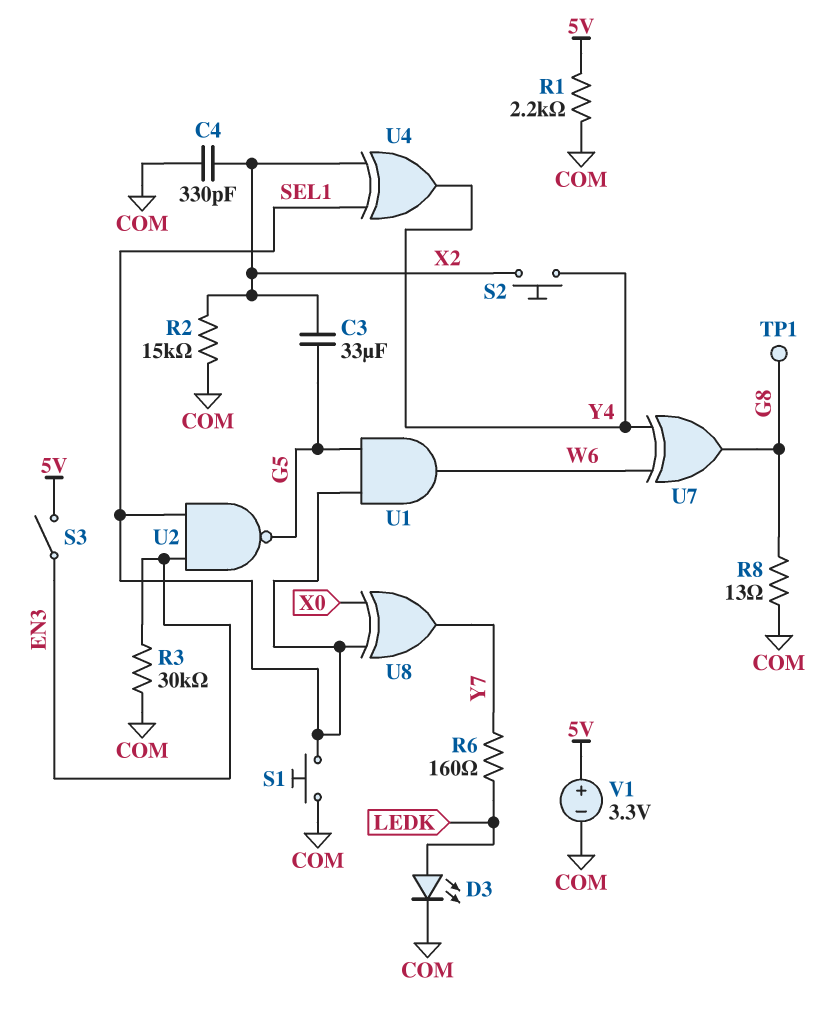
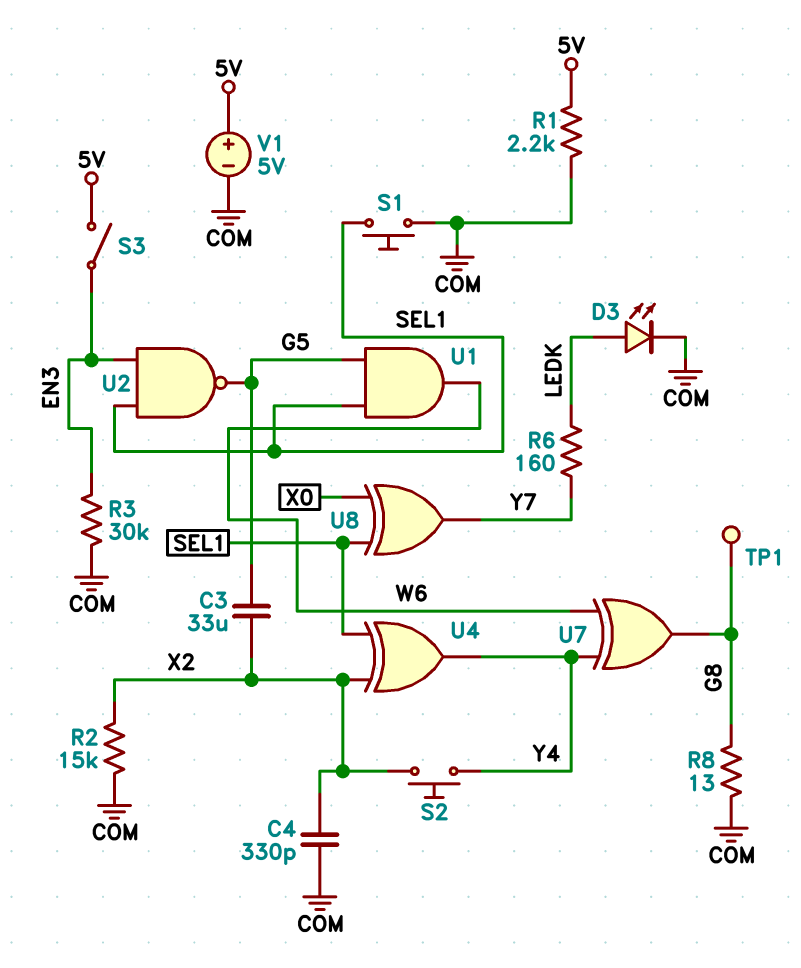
V1: 3.3V (plus 5V, minus COM) -> 5V (plus 5V, minus COM)

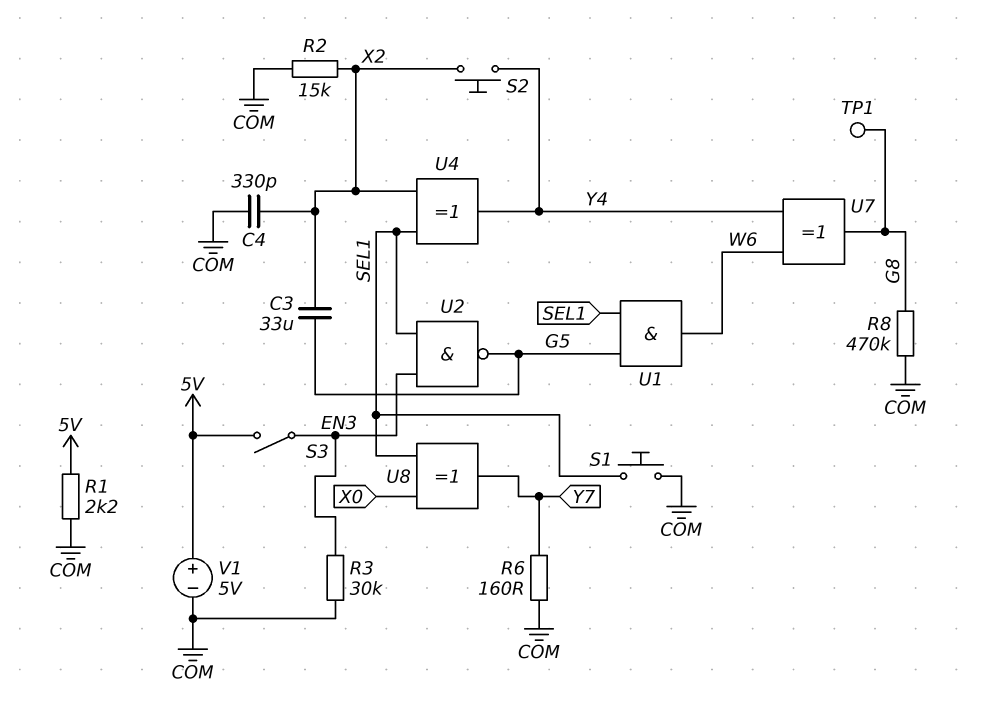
D3: LED (A LEDK, K COM) -> none
R6: 160 (LEDK, Y7) -> 160 (COM, Y7)
R8: 13 (COM, G8) -> 470k (COM, G8)

